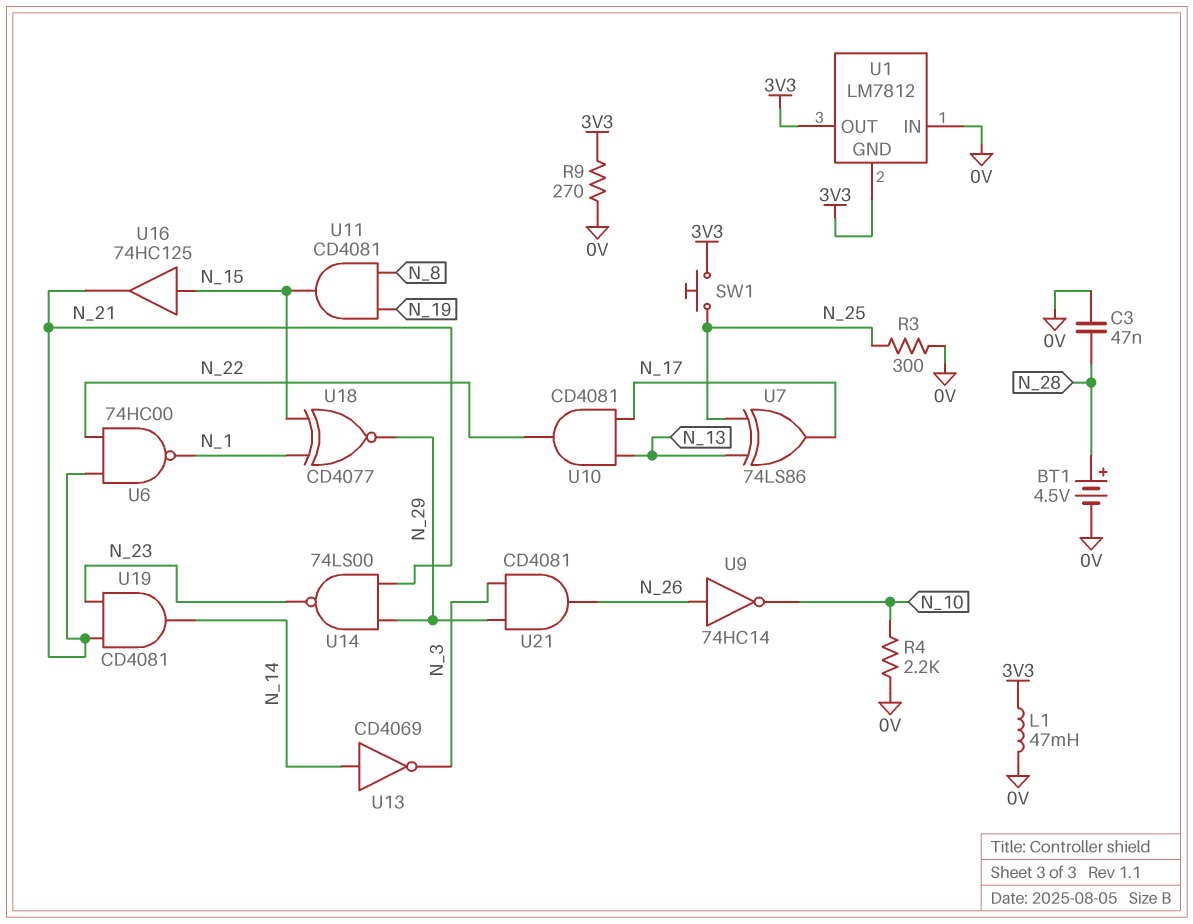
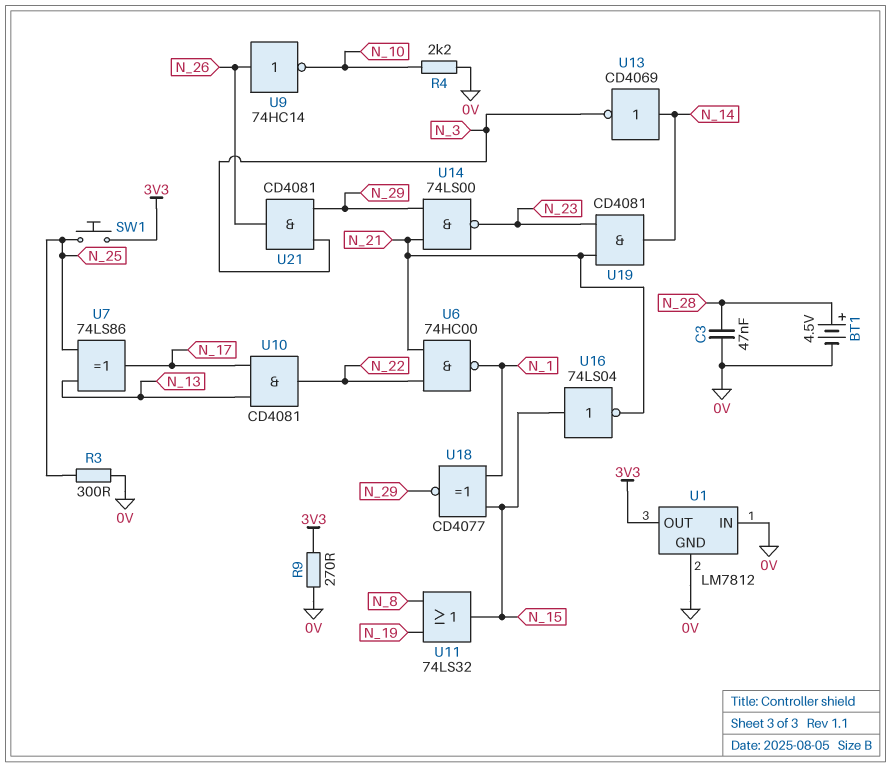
L1: 47mH (0V, 3V3) -> none
U1 pin GND: 3V3 -> 0V
U11: AND CD4081 (in N_8, in N_19, out N_15) -> OR 74LS32 (in N_8, in N_19, out N_15)
U16: buffer 74HC125 (in N_15, out N_21) -> NOT 74LS04 (in N_15, out N_21)

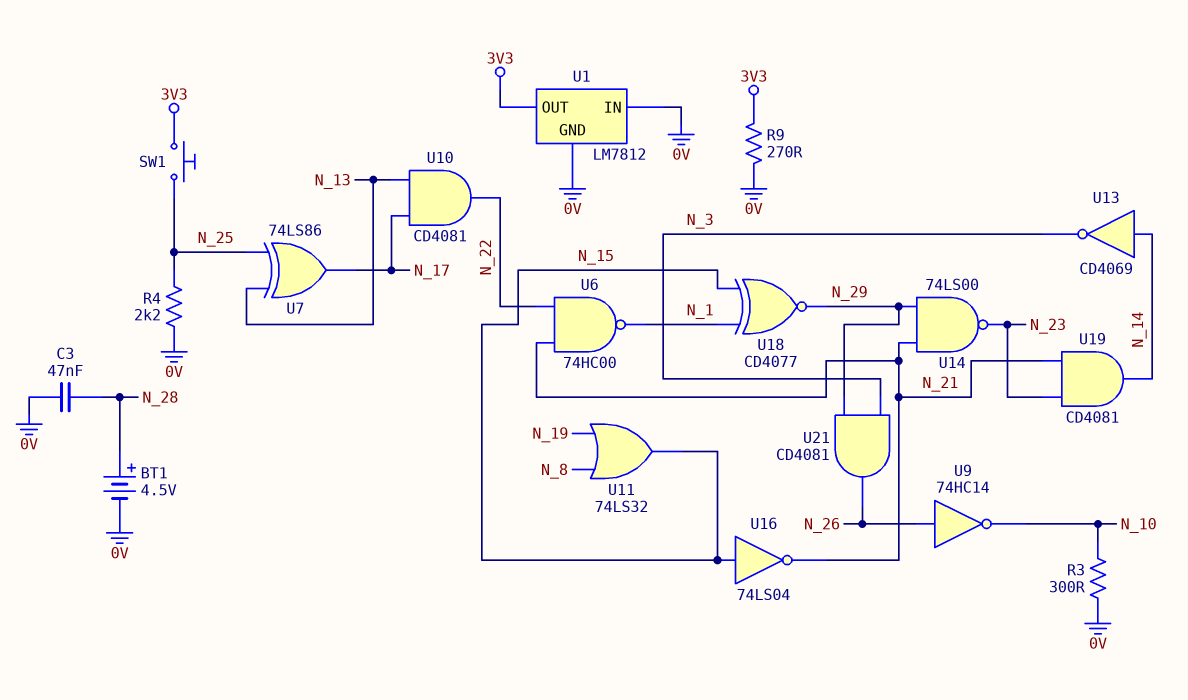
R3: 300 (0V, N_25) -> 300 (0V, N_10)
R4: 2.2k (0V, N_10) -> 2.2k (0V, N_25)

